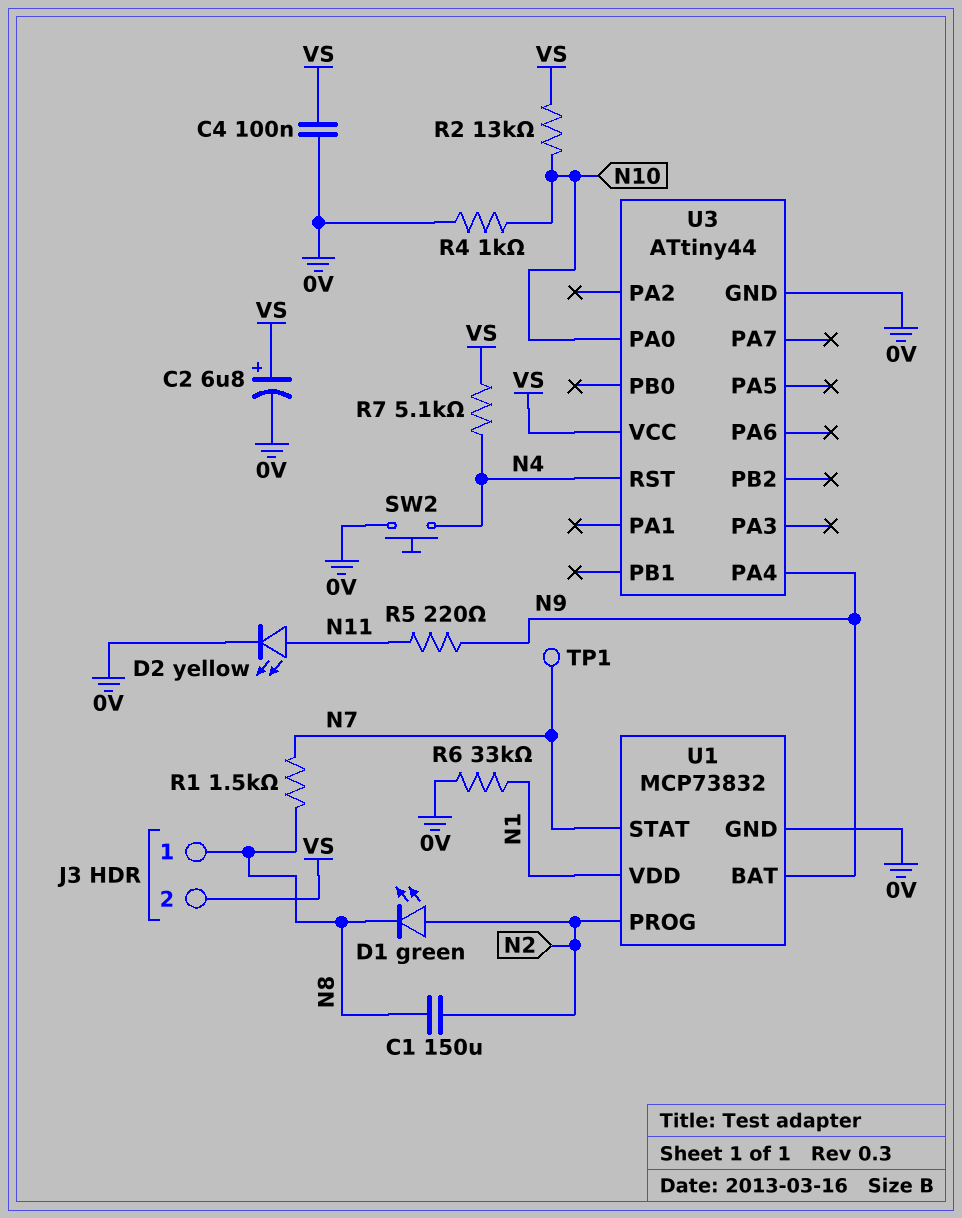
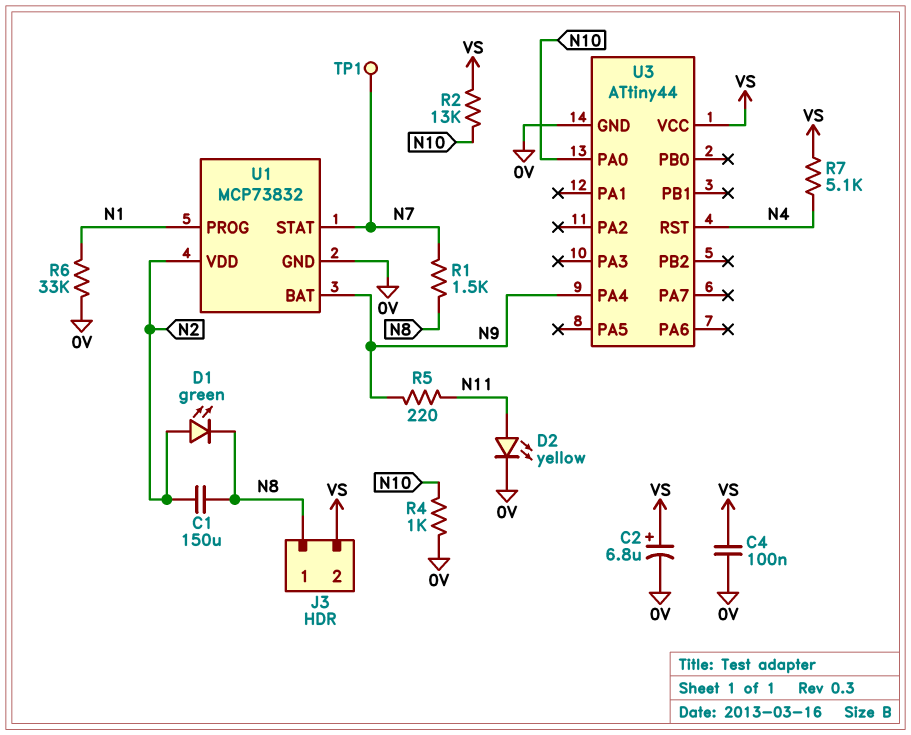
SW2: button (0V, N4) -> none
U1 pin PROG: N2 -> N1
U1 pin VDD: N1 -> N2

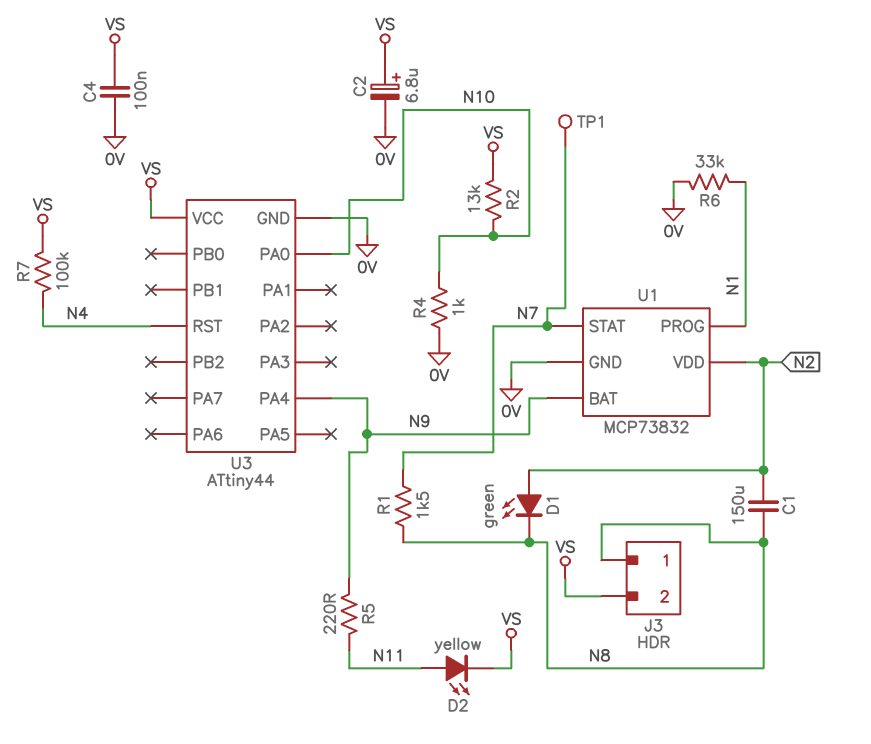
D2: LED yellow (A N11, K 0V) -> LED yellow (A N11, K VS)
R7: 5.1k (N4, VS) -> 100k (N4, VS)

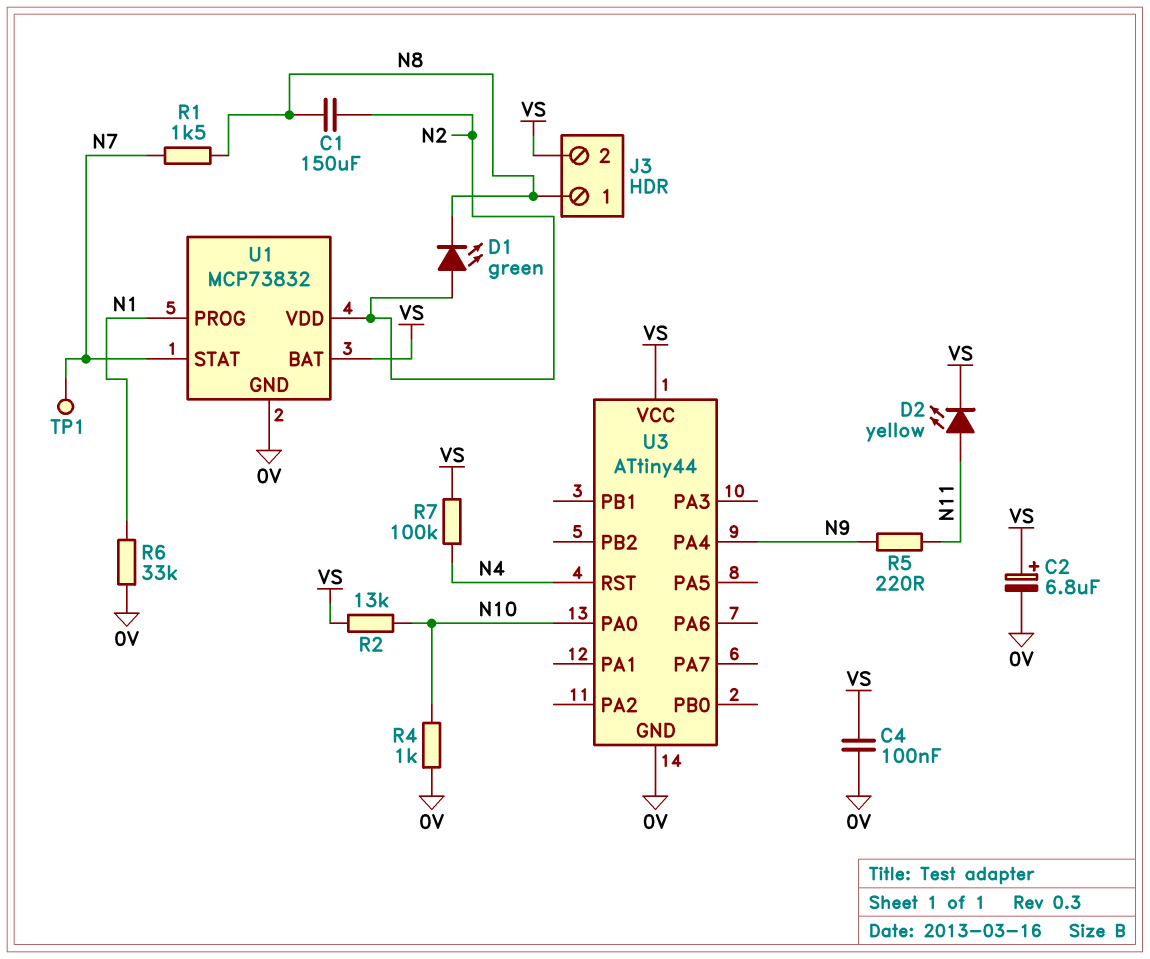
U1 pin BAT: N9 -> VS

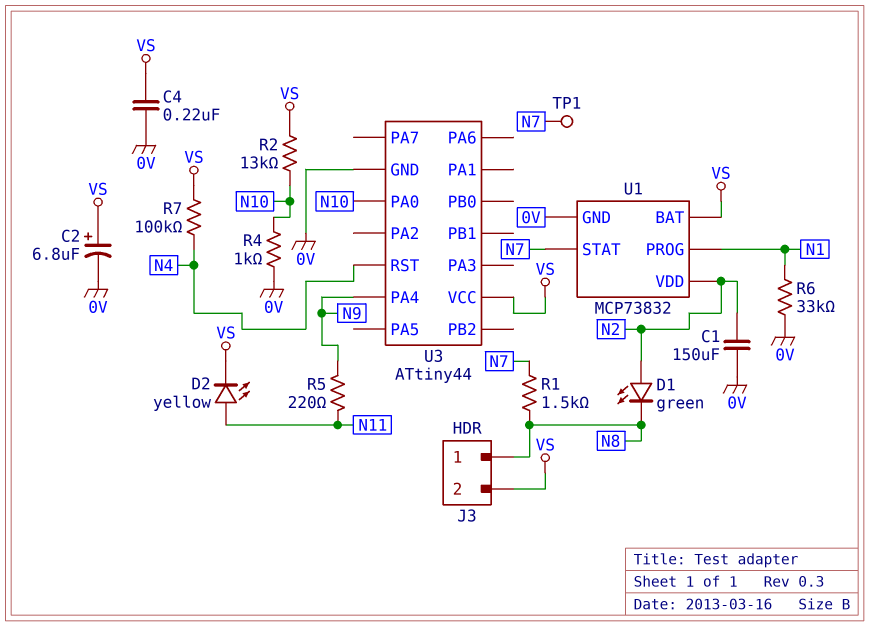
C1: 150uF (N2, N8) -> 150uF (0V, N2)
C4: 100nF (0V, VS) -> 220nF (0V, VS)

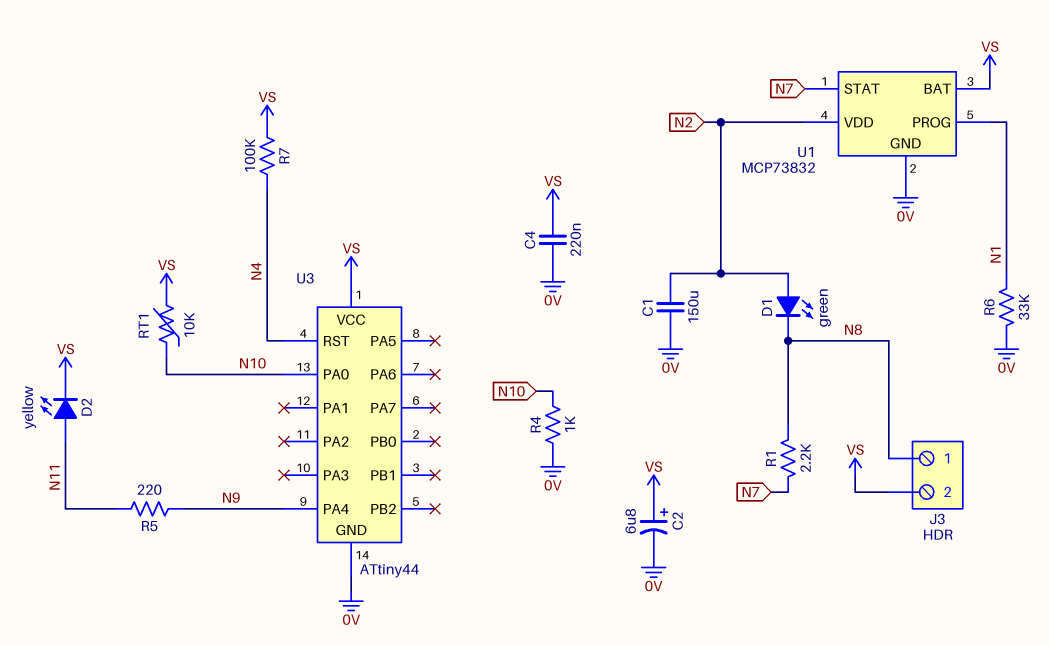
R1: 1.5k (N7, N8) -> 2.2k (N7, N8)
R2: 13k (N10, VS) -> none
RT1: none -> 10k (N10, VS)
TP1: test point (N7) -> none

